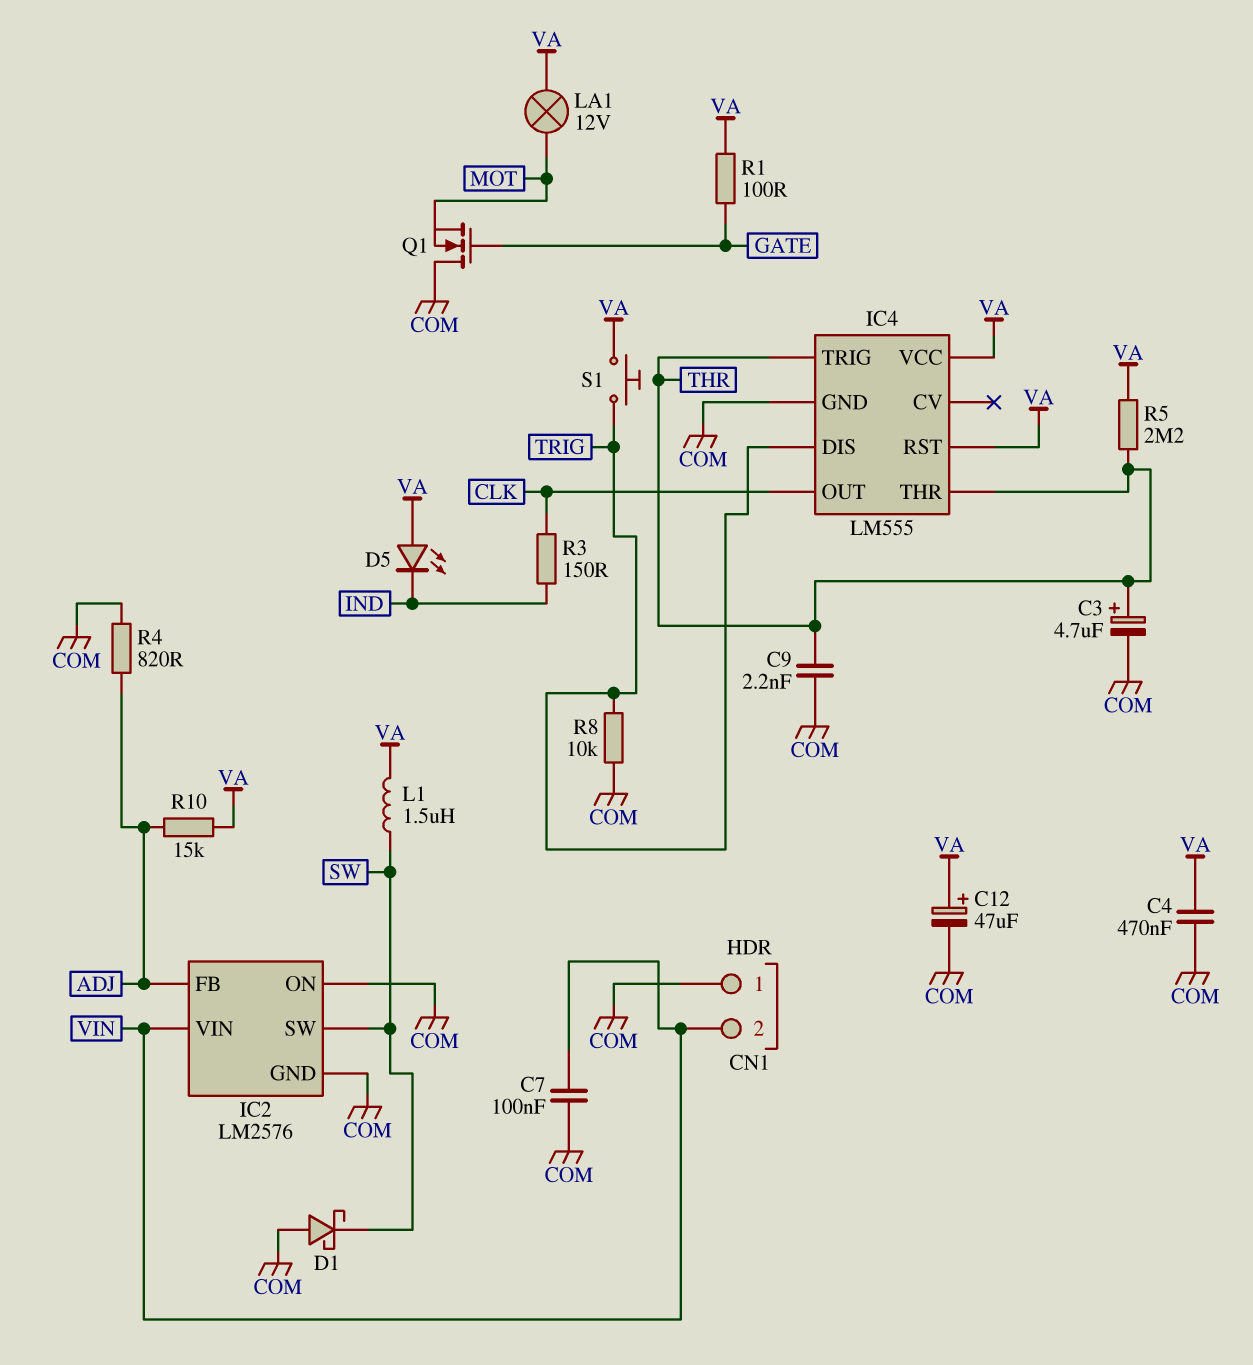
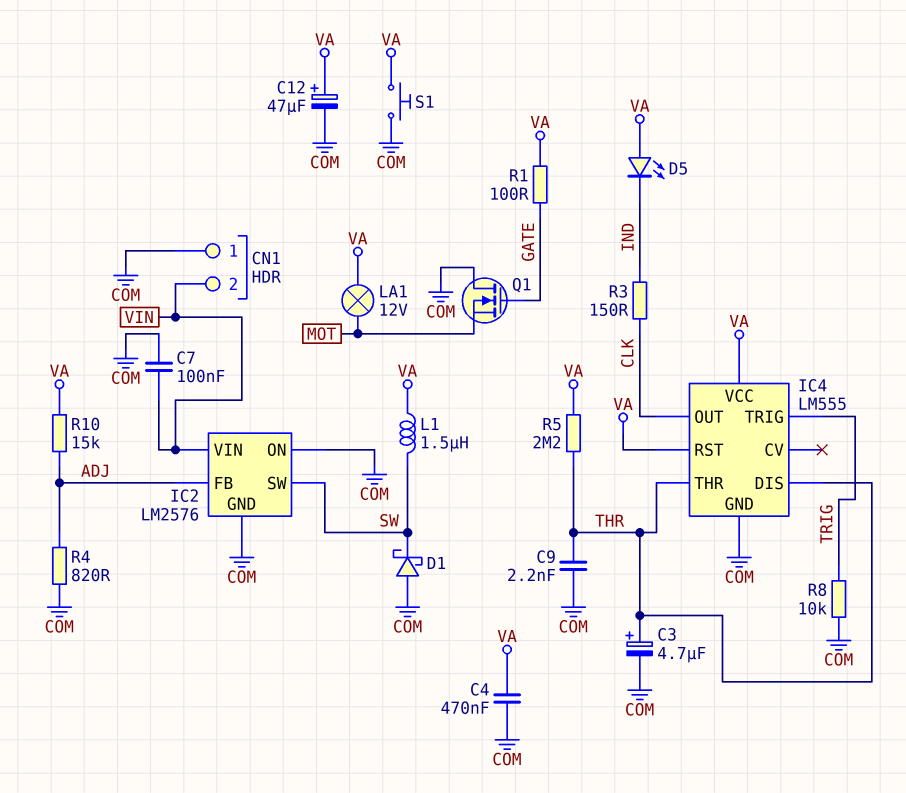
IC4 pin DIS: TRIG -> THR
IC4 pin TRIG: THR -> TRIG
S1: button (TRIG, VA) -> button (COM, VA)

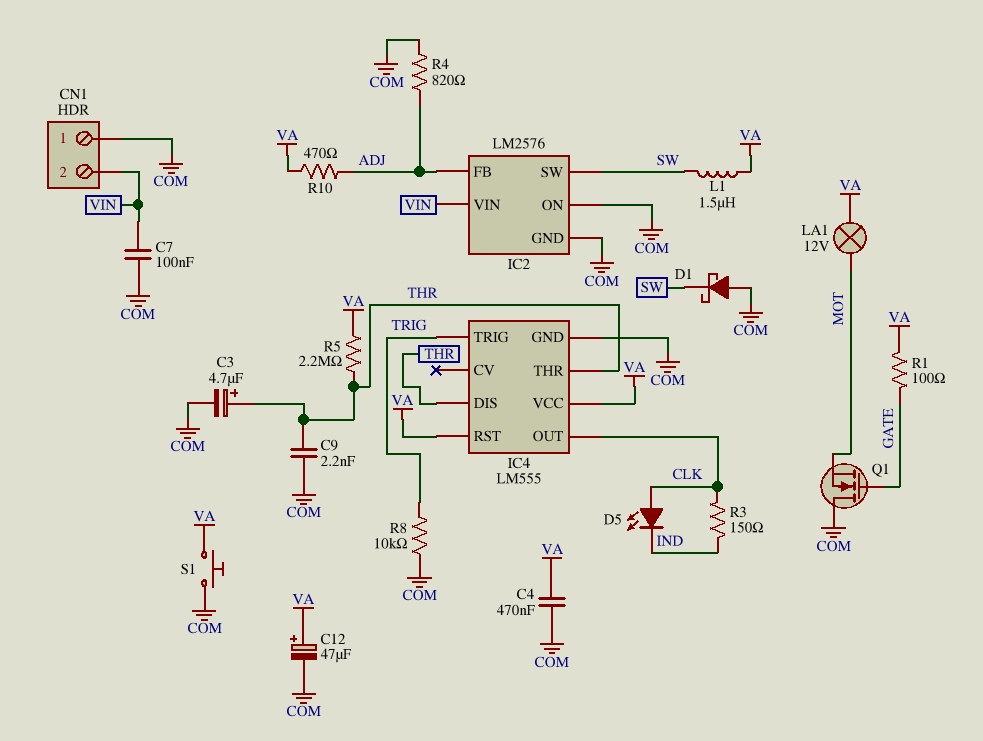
D5: LED (A VA, K IND) -> LED (A CLK, K IND)
R10: 15k (ADJ, VA) -> 470 (ADJ, VA)

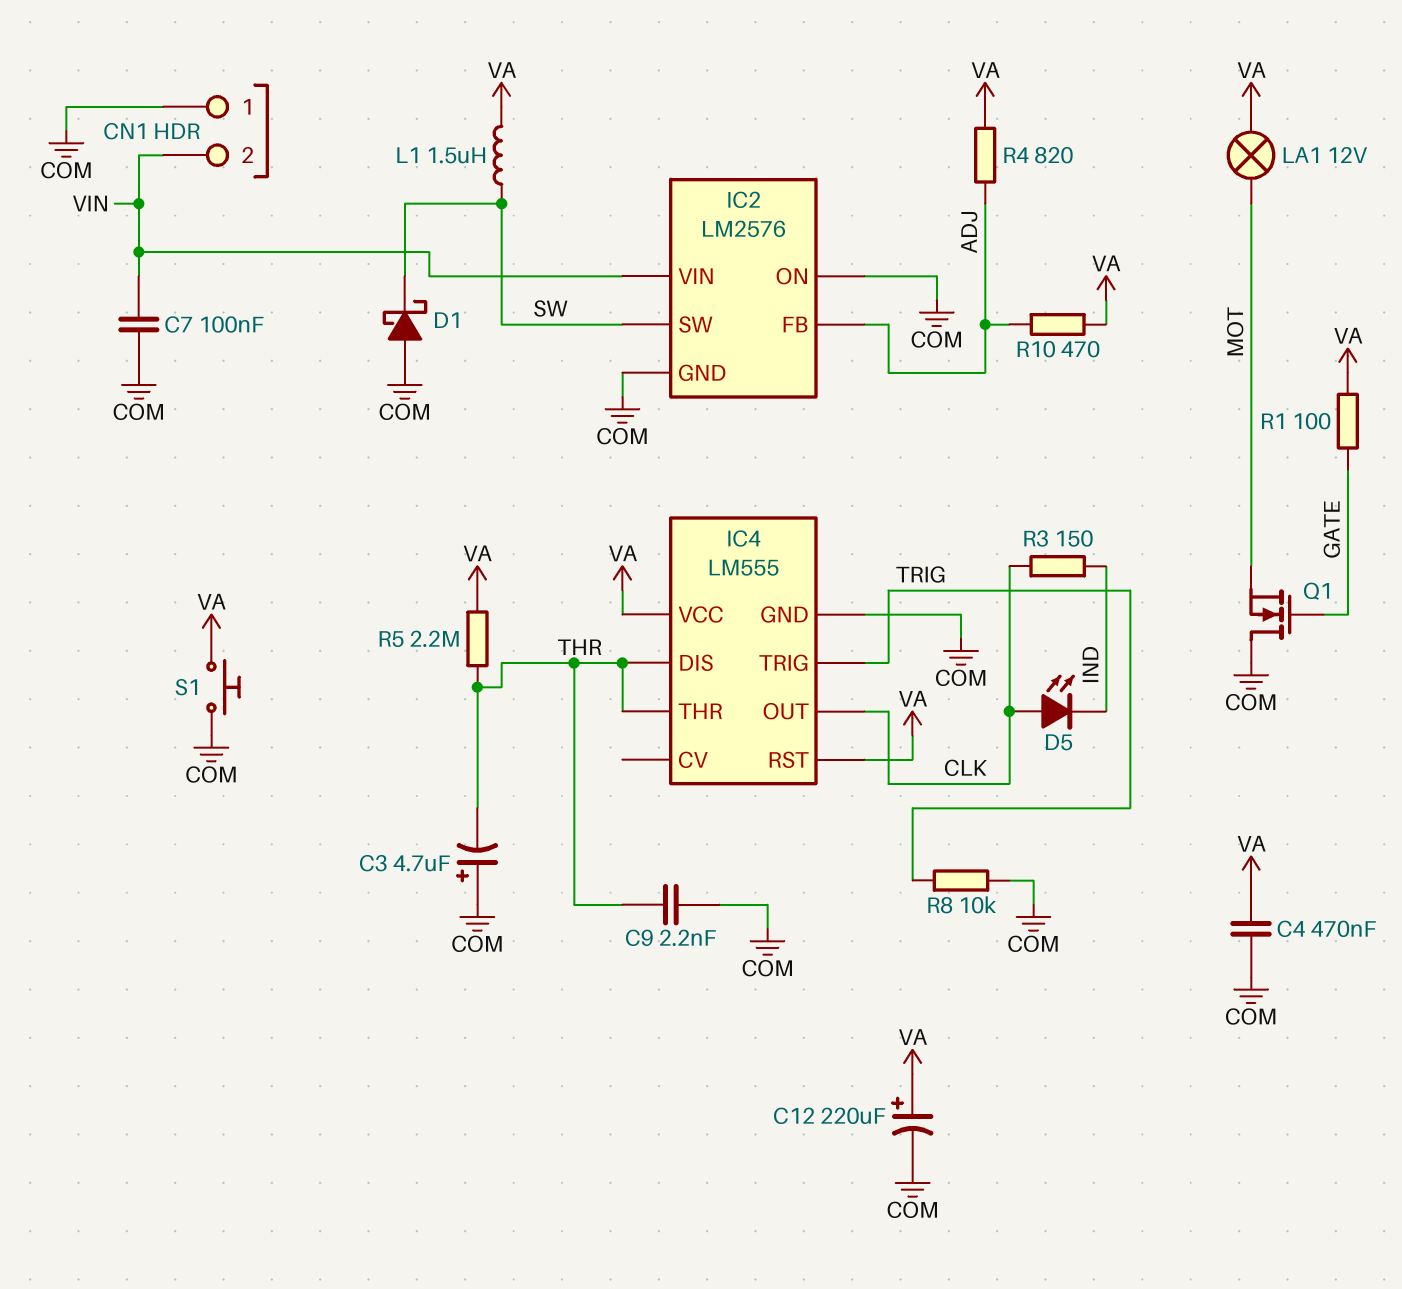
C3: 4.7uF (plus THR, minus COM) -> 4.7uF (plus COM, minus THR)
C12: 47uF (plus VA, minus COM) -> 220uF (plus VA, minus COM)
R4: 820 (ADJ, COM) -> 820 (ADJ, VA)

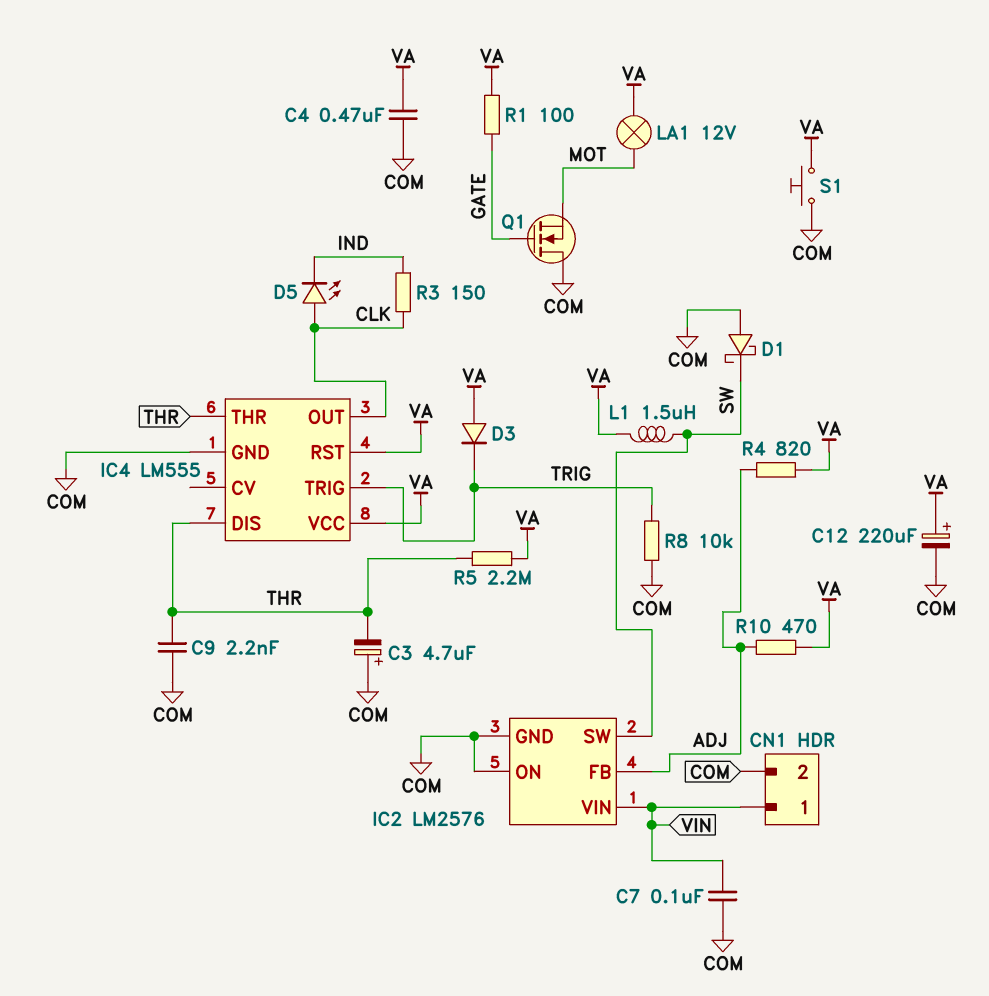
CN1 pin 1: COM -> VIN
CN1 pin 2: VIN -> COM
D3: none -> diode (A VA, K TRIG)

